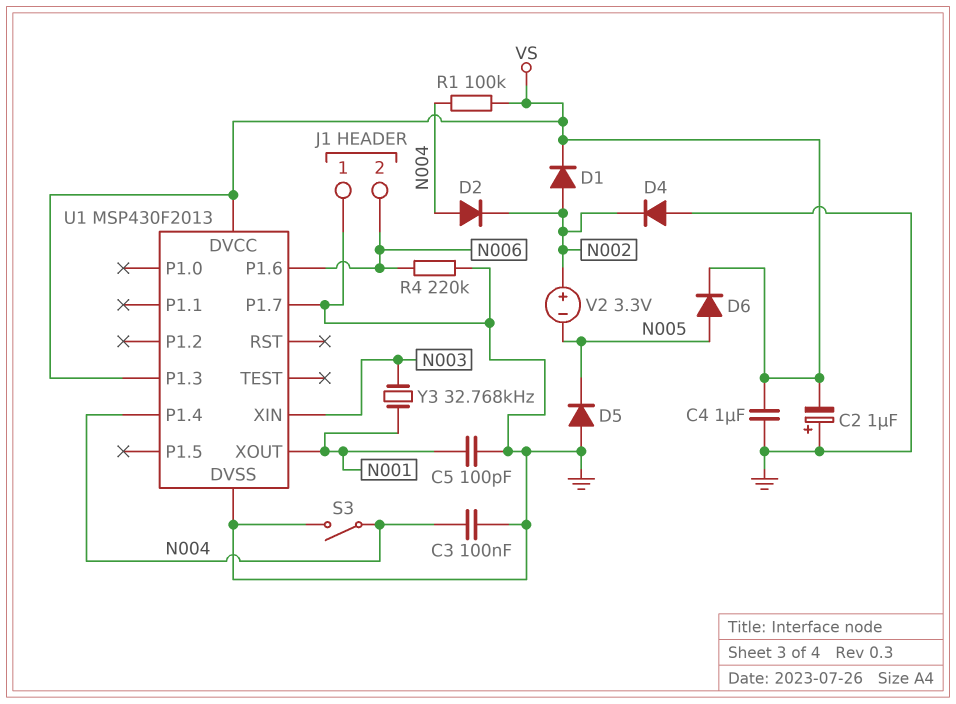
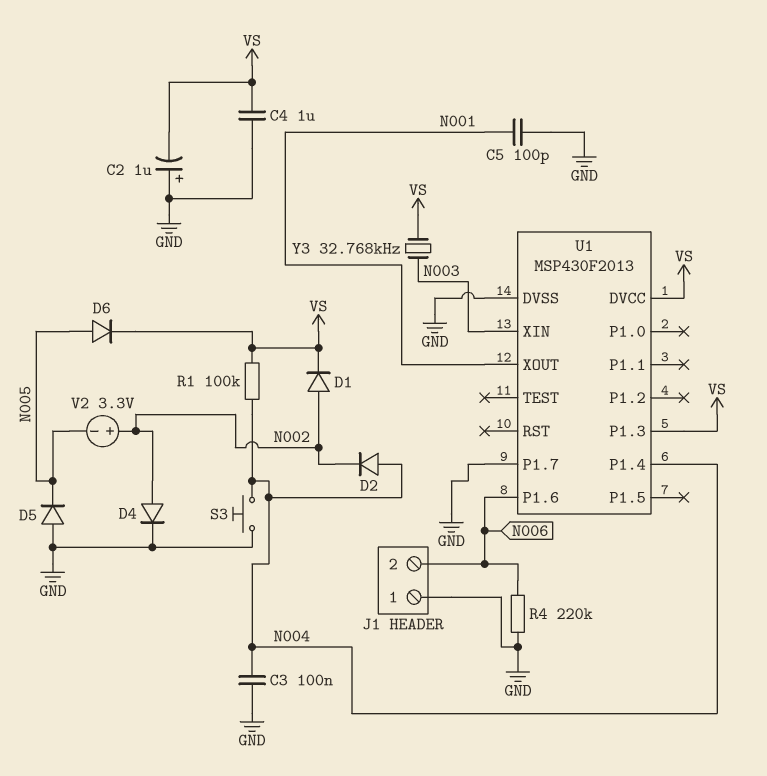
D4: diode (A GND, K N002) -> diode (A N002, K GND)
S3: switch (GND, N004) -> button (GND, N004)
Y3: 32.768kHz (N001, N003) -> 32.768kHz (N003, VS)

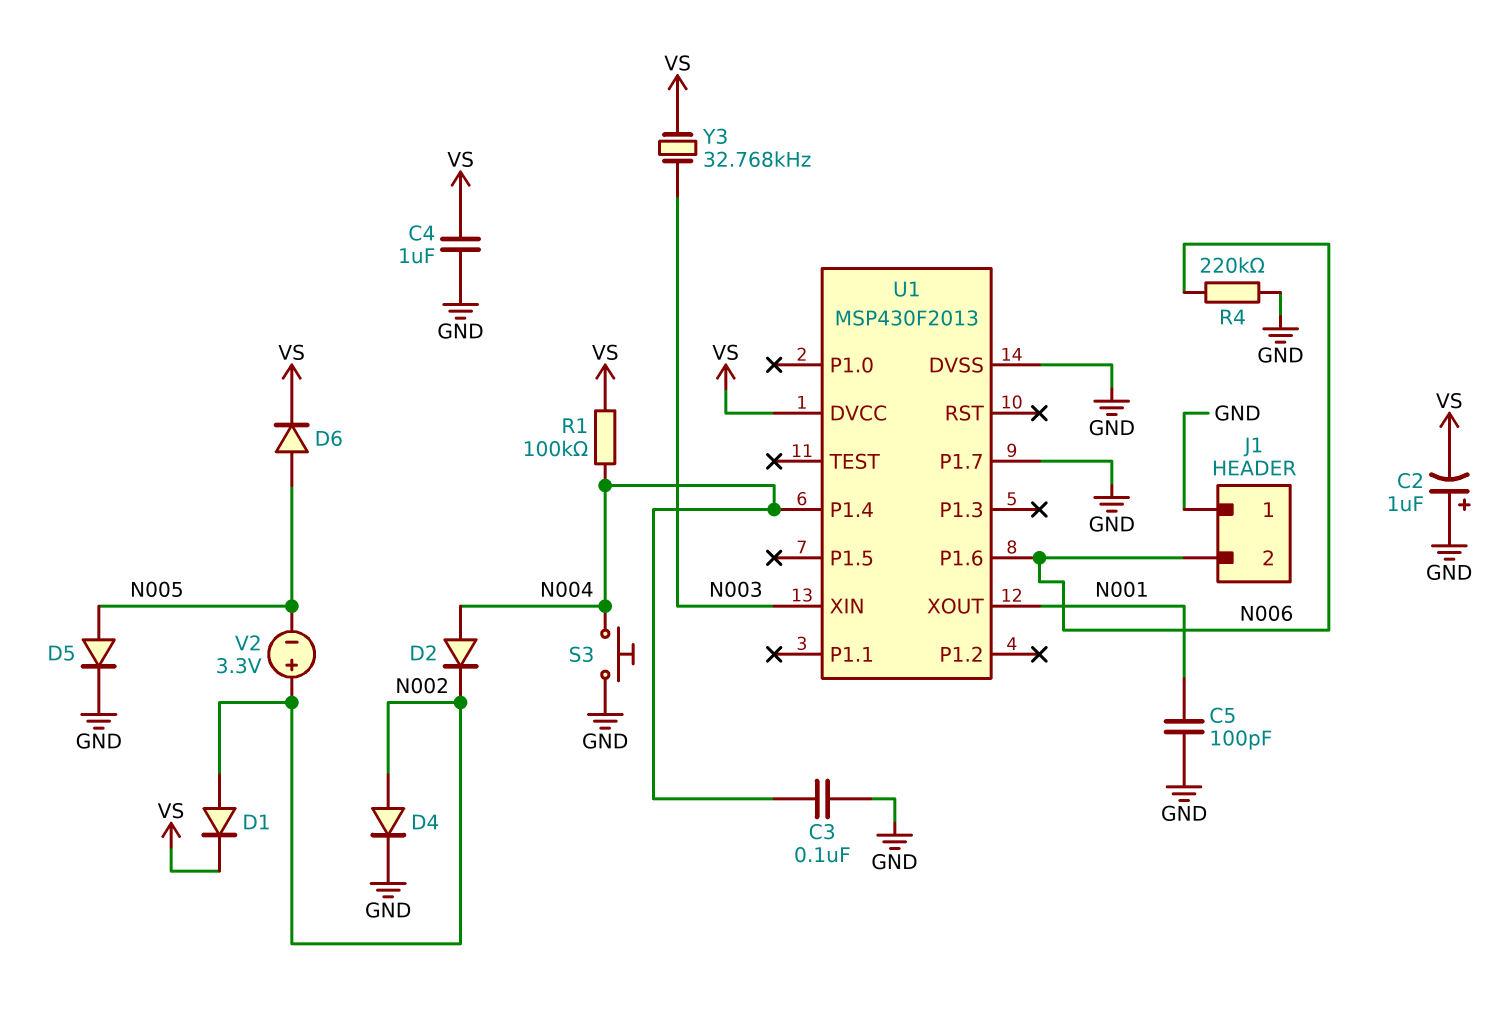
D5: diode (A GND, K N005) -> diode (A N005, K GND)
U1 pin P1.3: VS -> none

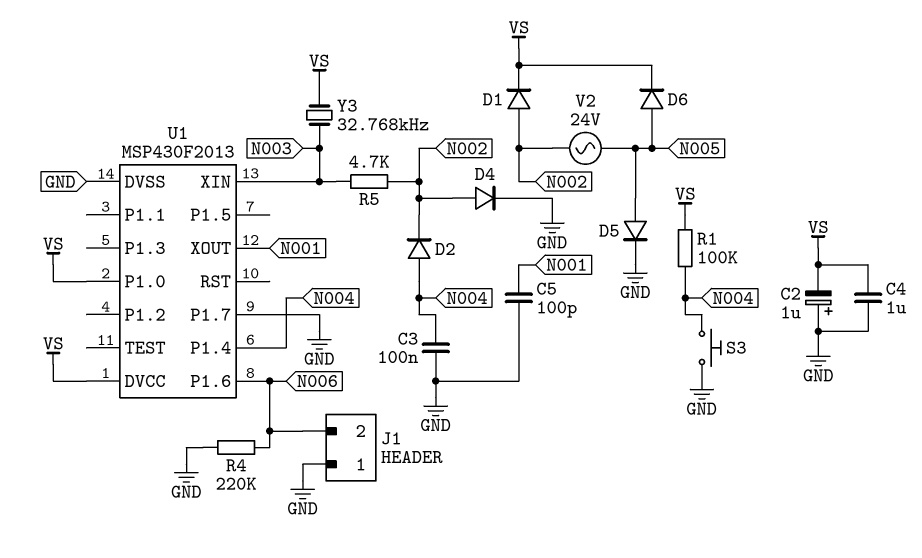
R5: none -> 4.7k (N002, N003)
U1 pin P1.0: none -> VS
V2: 3.3V (plus N002, minus N005) -> AC 24V (N002, N005)

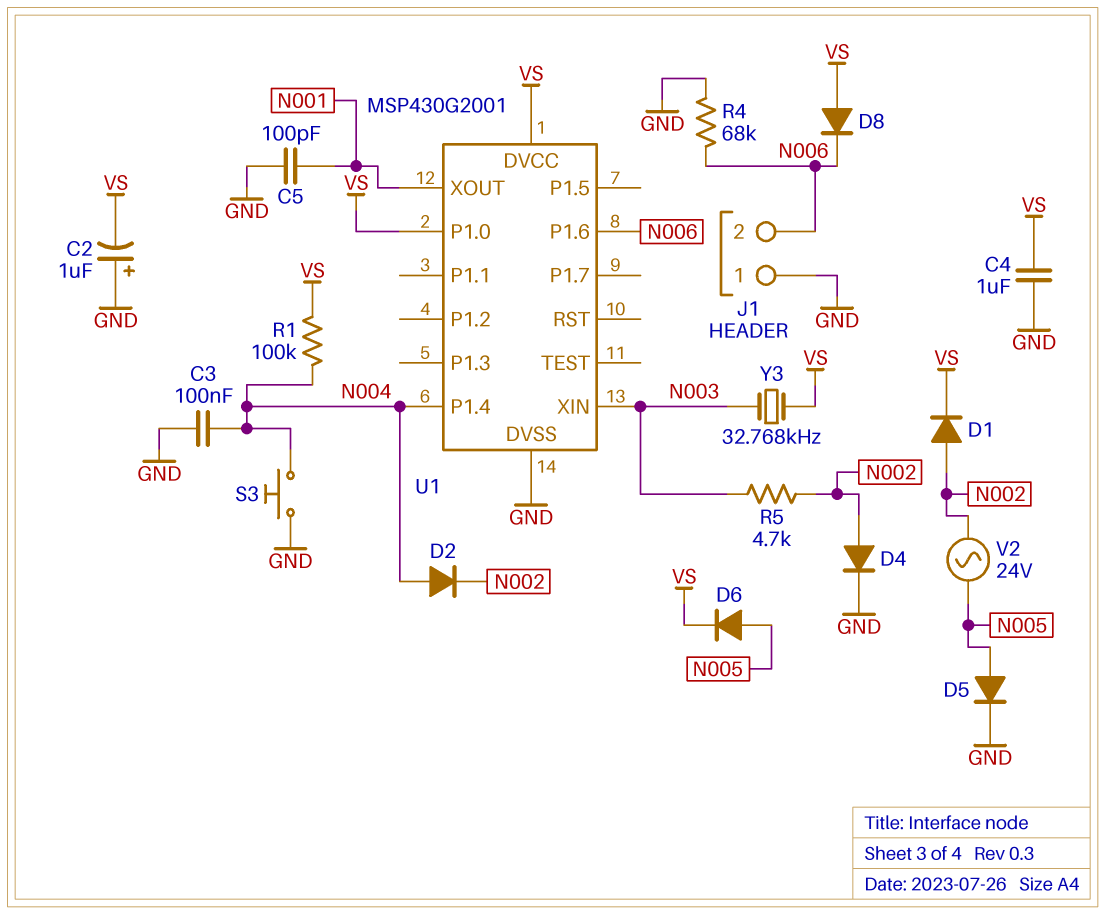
D8: none -> diode (A VS, K N006)
R4: 220k (GND, N006) -> 68k (GND, N006)
U1: MSP430F2013 -> MSP430G2001
U1 pin P1.7: GND -> none

